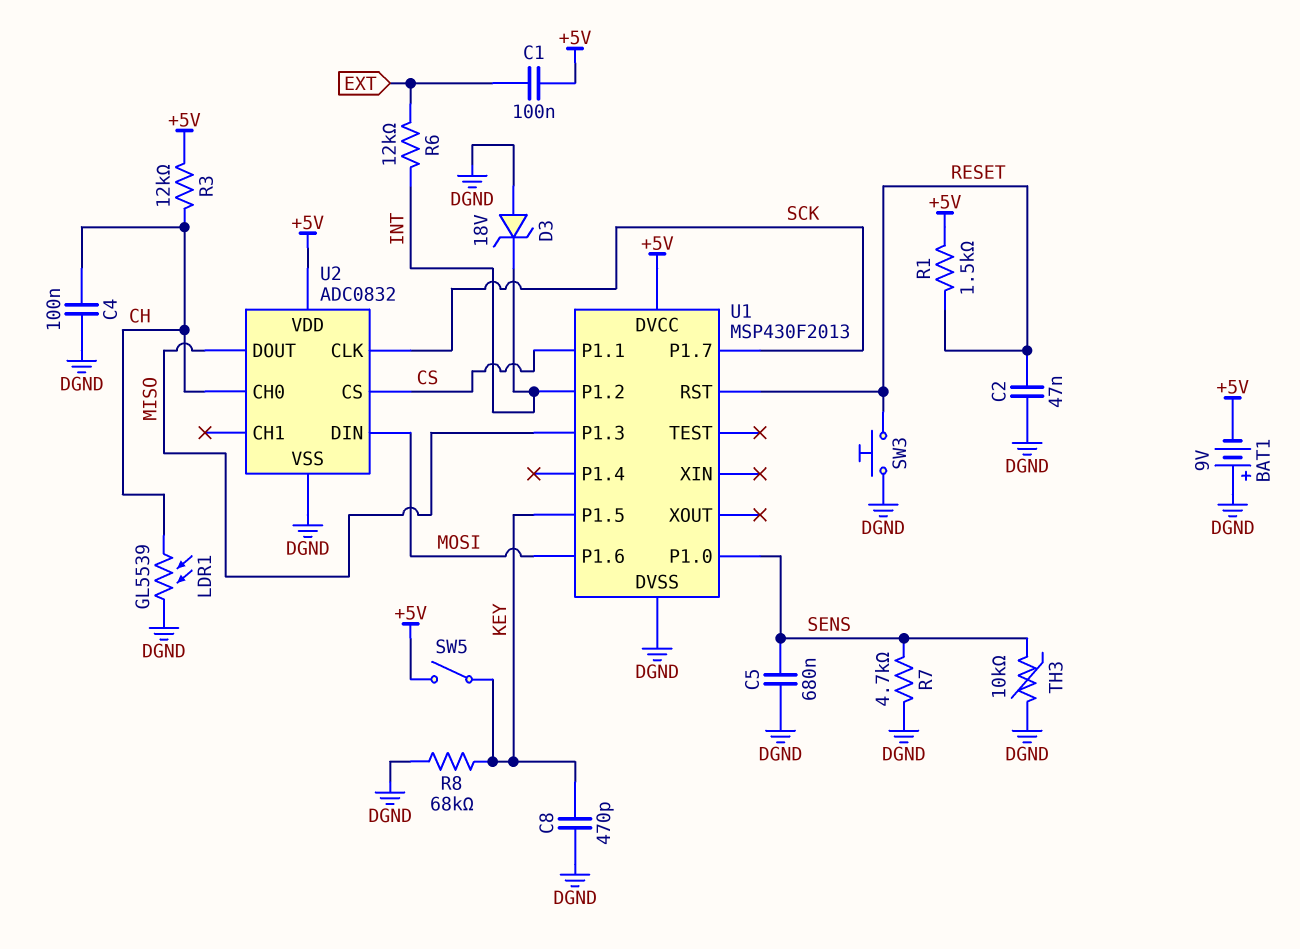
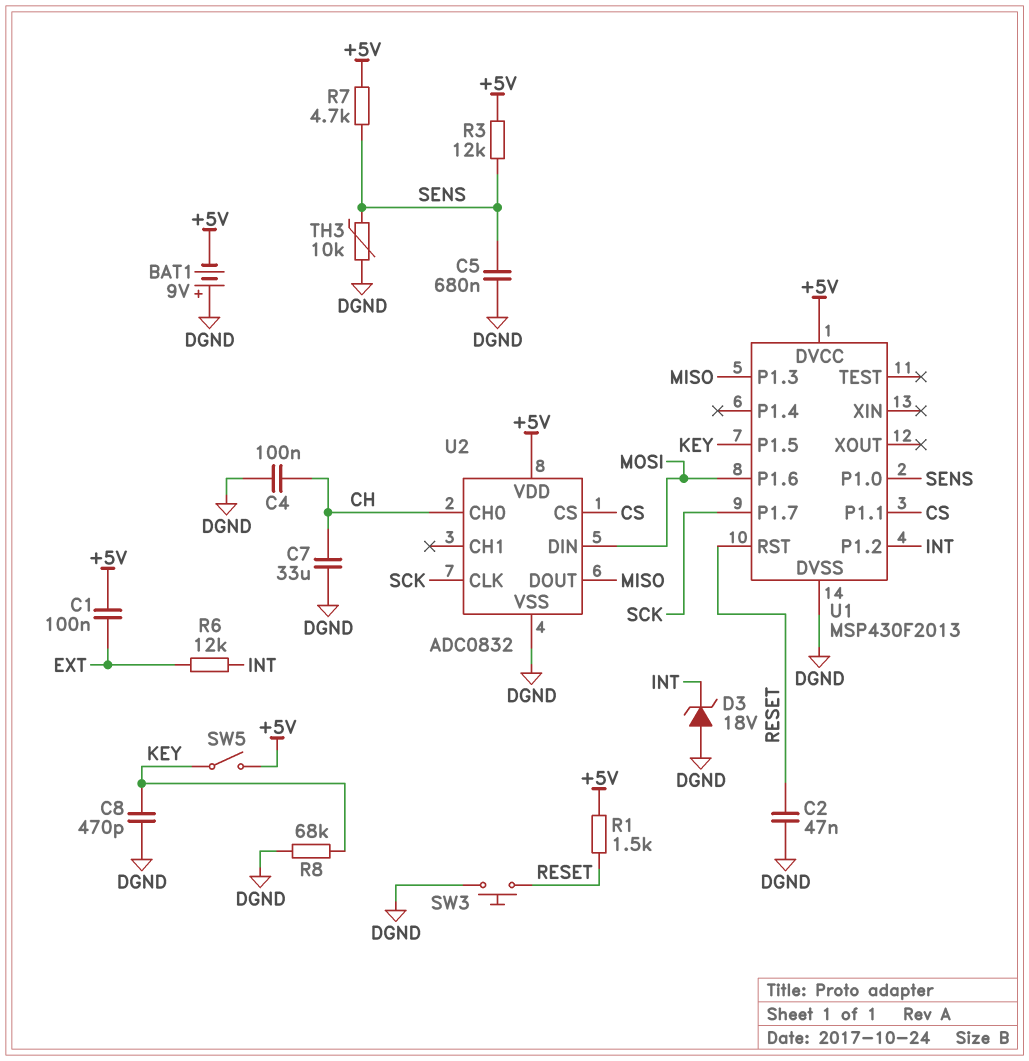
C7: none -> 33uF (CH, DGND)
LDR1: GL5539 (CH, DGND) -> none
R3: 12k (+5V, CH) -> 12k (+5V, SENS)
R7: 4.7k (DGND, SENS) -> 4.7k (+5V, SENS)

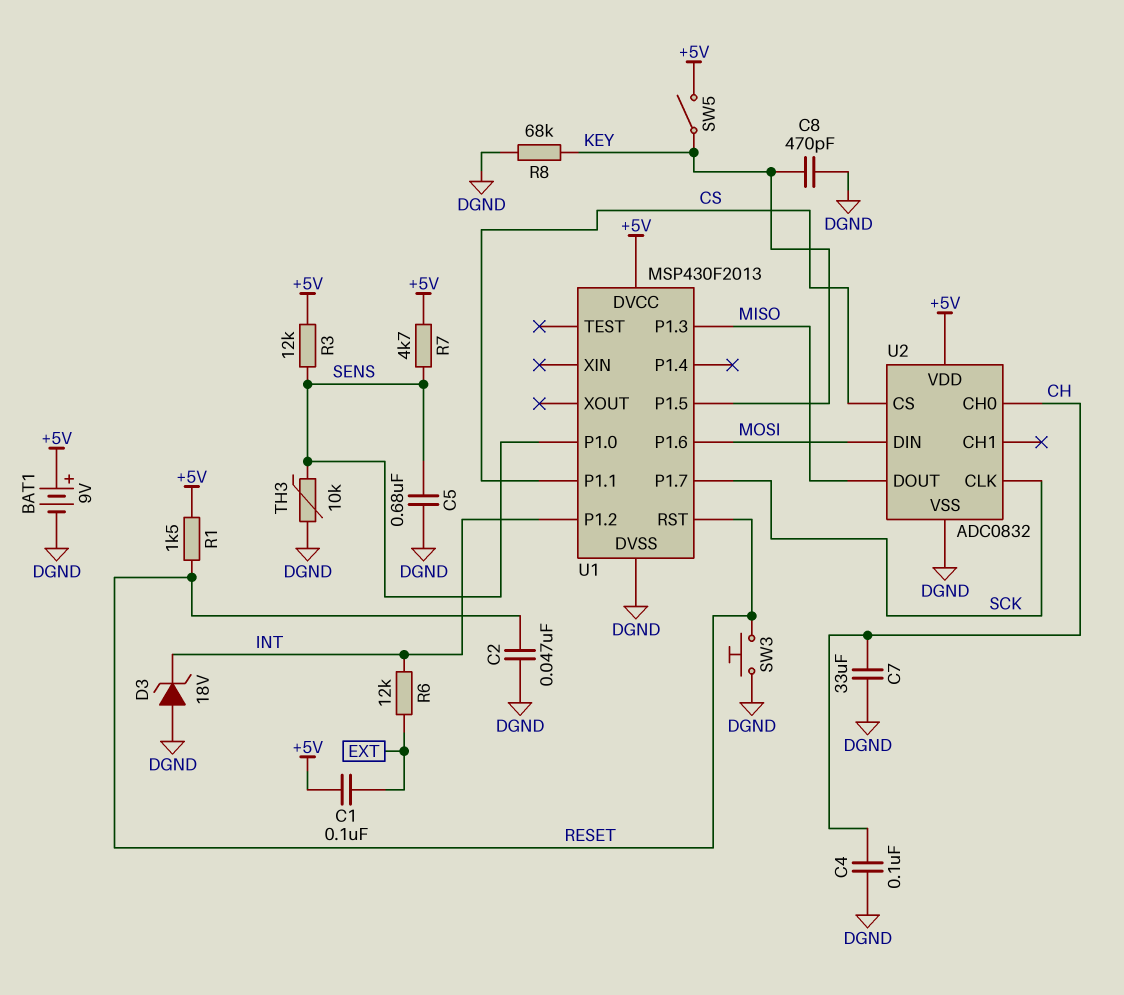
BAT1: 9V (plus DGND, minus +5V) -> 9V (plus +5V, minus DGND)

